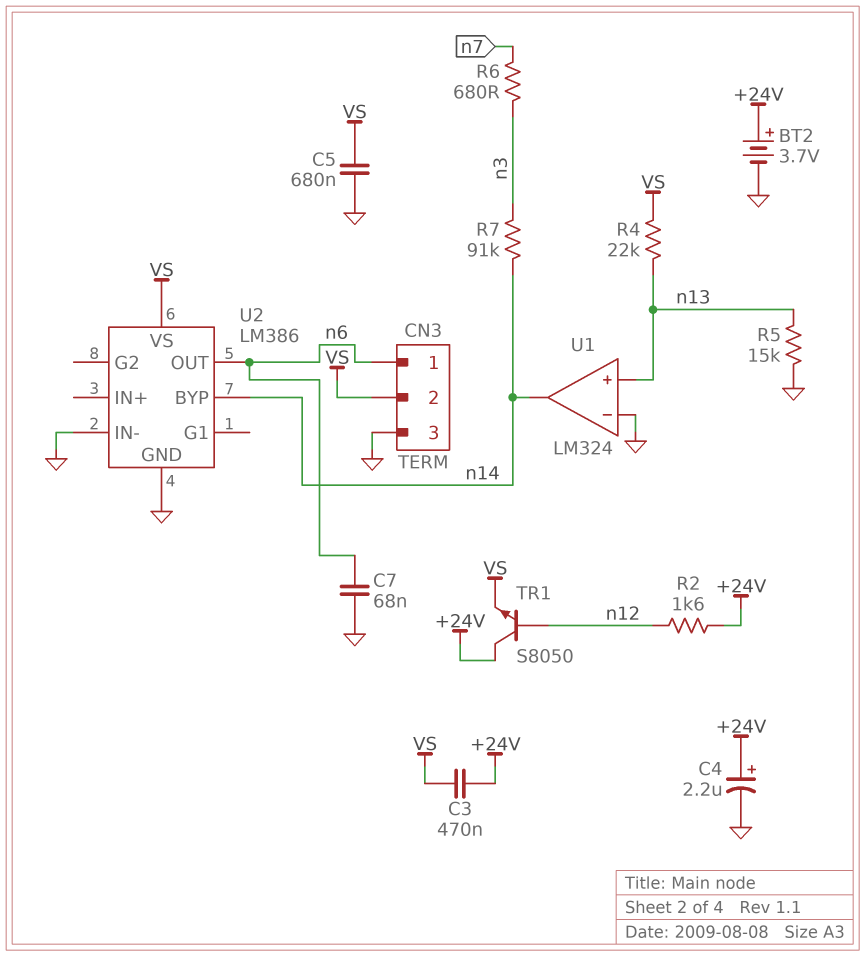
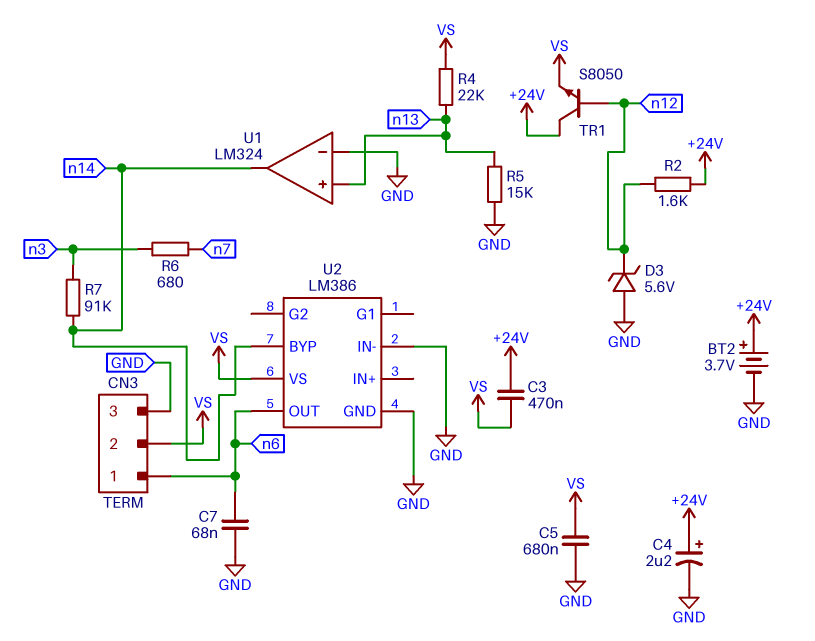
D3: none -> zener 5.6V (A GND, K n12)

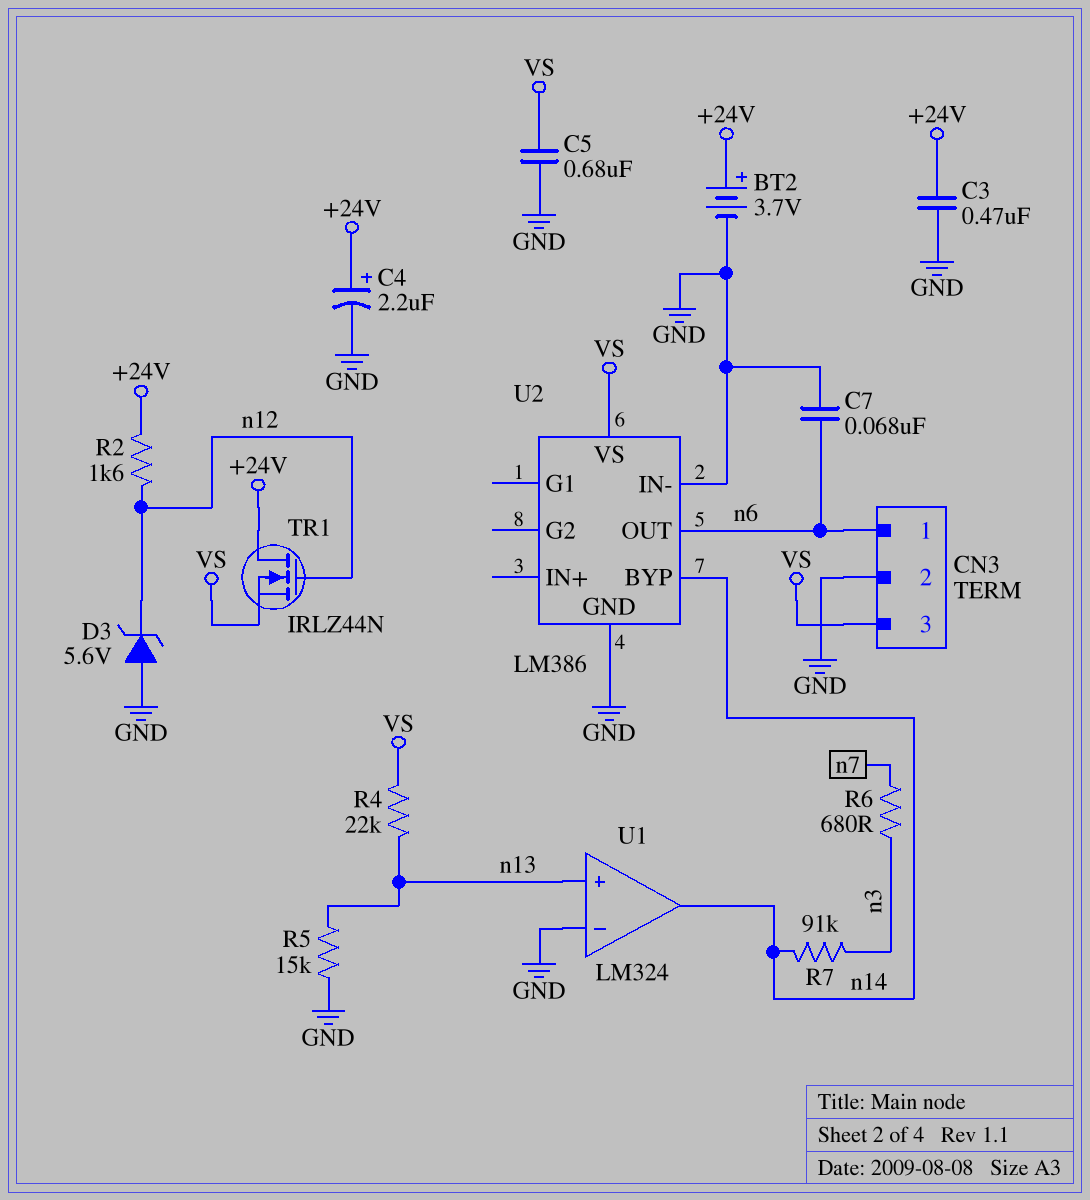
C3: 470nF (+24V, VS) -> 470nF (+24V, GND)
CN3 pin 2: VS -> GND
CN3 pin 3: GND -> VS
TR1: NPN S8050 (B n12, C +24V, E VS) -> NMOS IRLZ44N (G n12, D +24V, S VS)

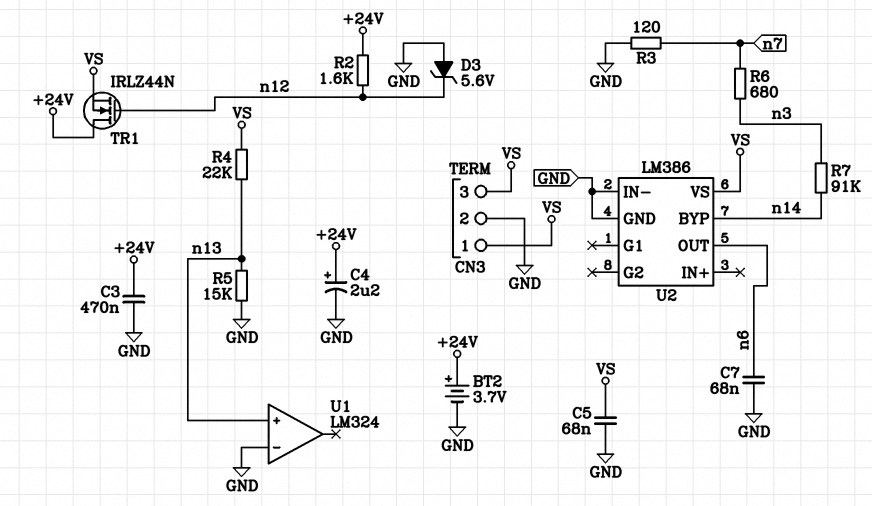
C5: 680nF (GND, VS) -> 68nF (GND, VS)
CN3 pin 1: n6 -> VS
R3: none -> 120 (GND, n7)
U1 pin out: n14 -> none

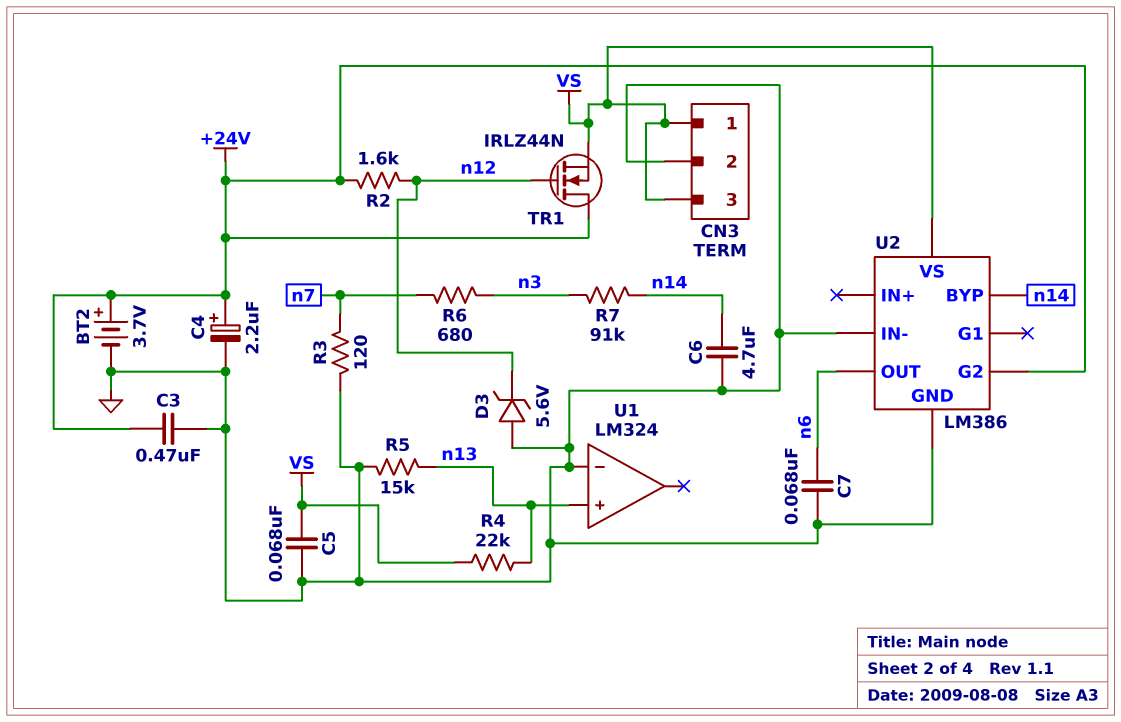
C6: none -> 4.7uF (GND, n14)
U2 pin G2: none -> +24V

